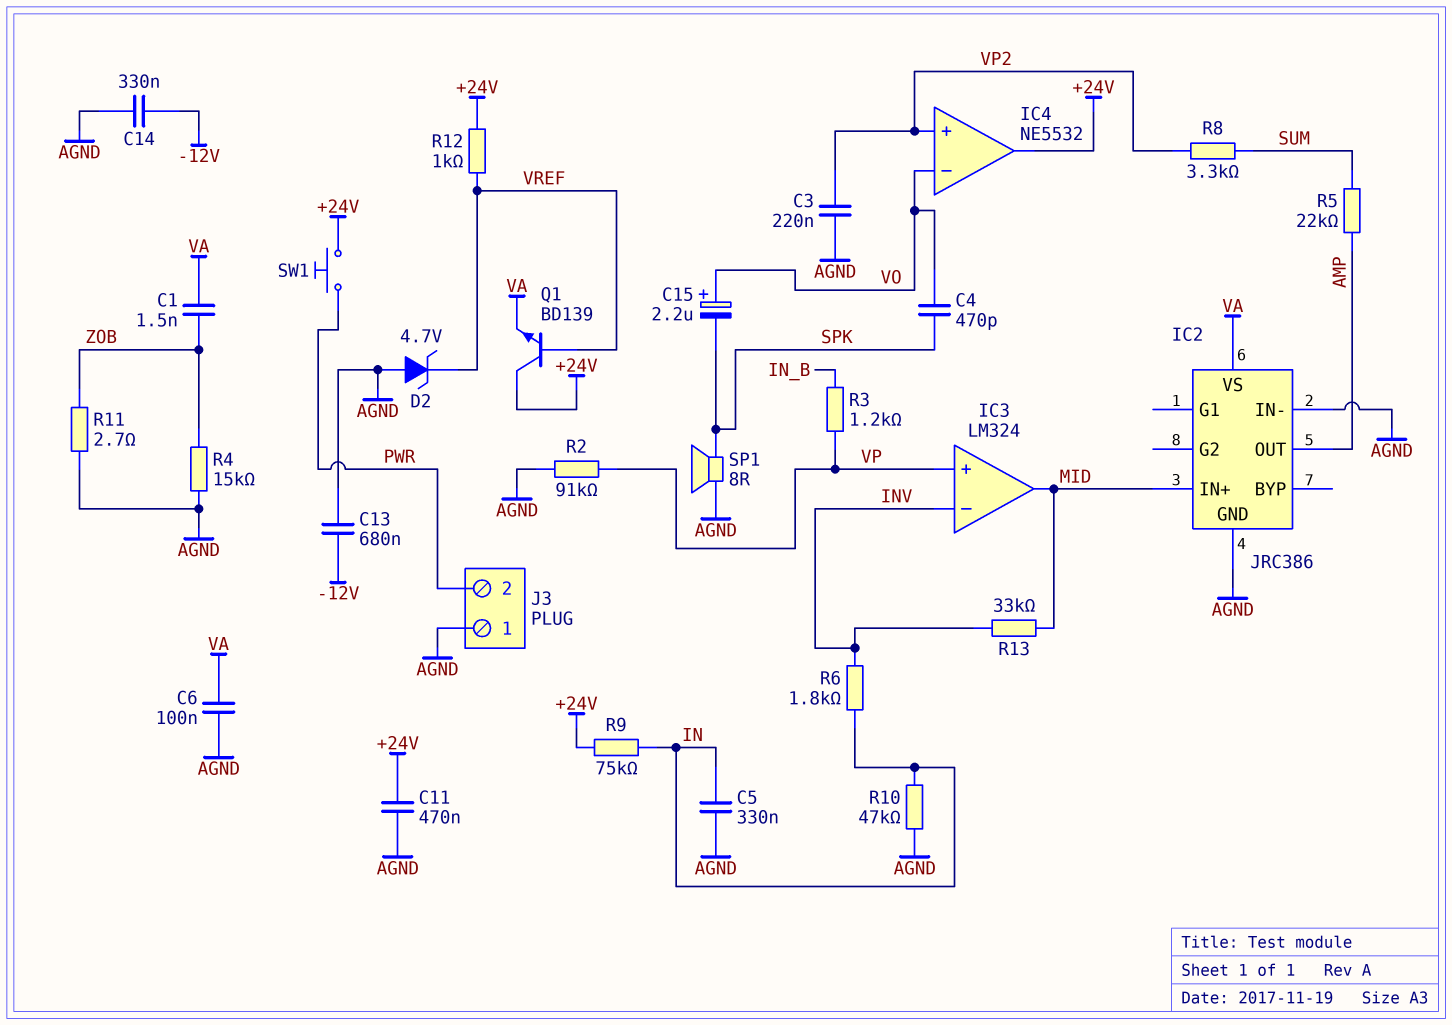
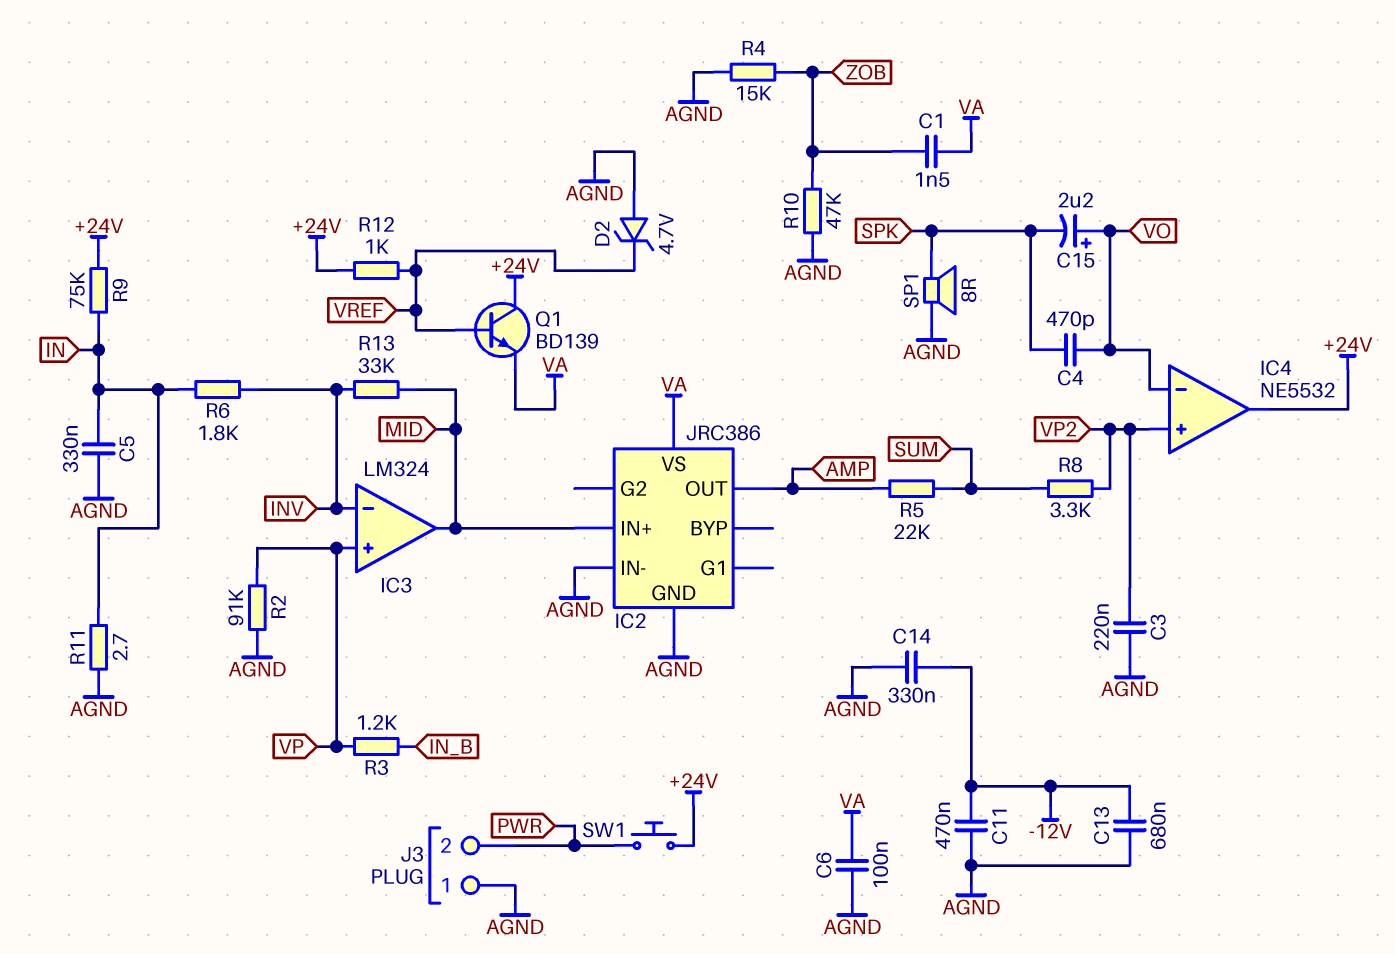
C11: 470nF (+24V, AGND) -> 470nF (-12V, AGND)
R10: 47k (AGND, IN) -> 47k (AGND, ZOB)
R11: 2.7 (AGND, ZOB) -> 2.7 (AGND, IN)

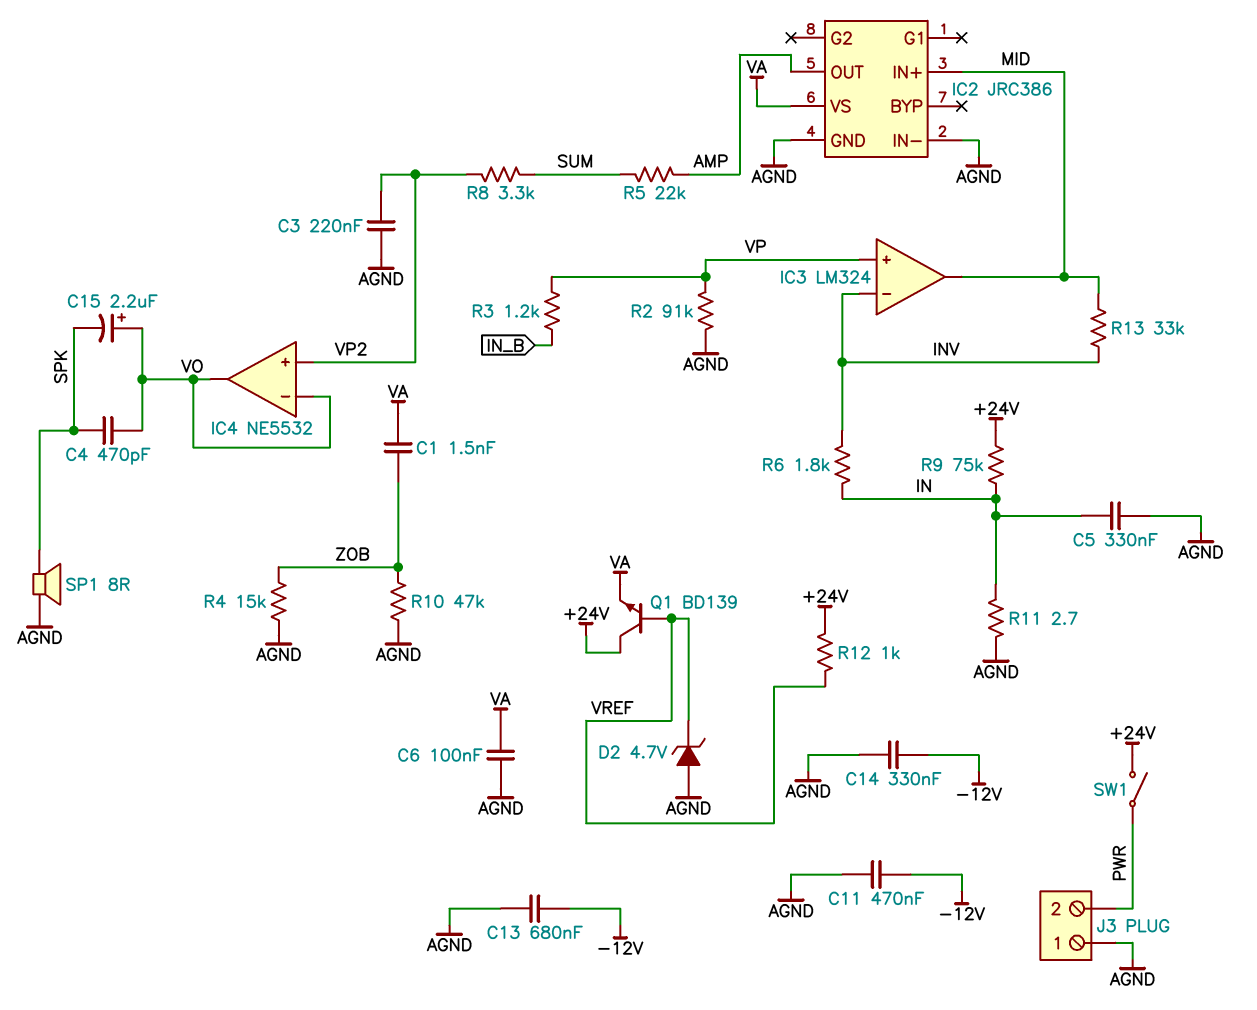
IC4 pin out: +24V -> VO
SW1: button (+24V, PWR) -> switch (+24V, PWR)

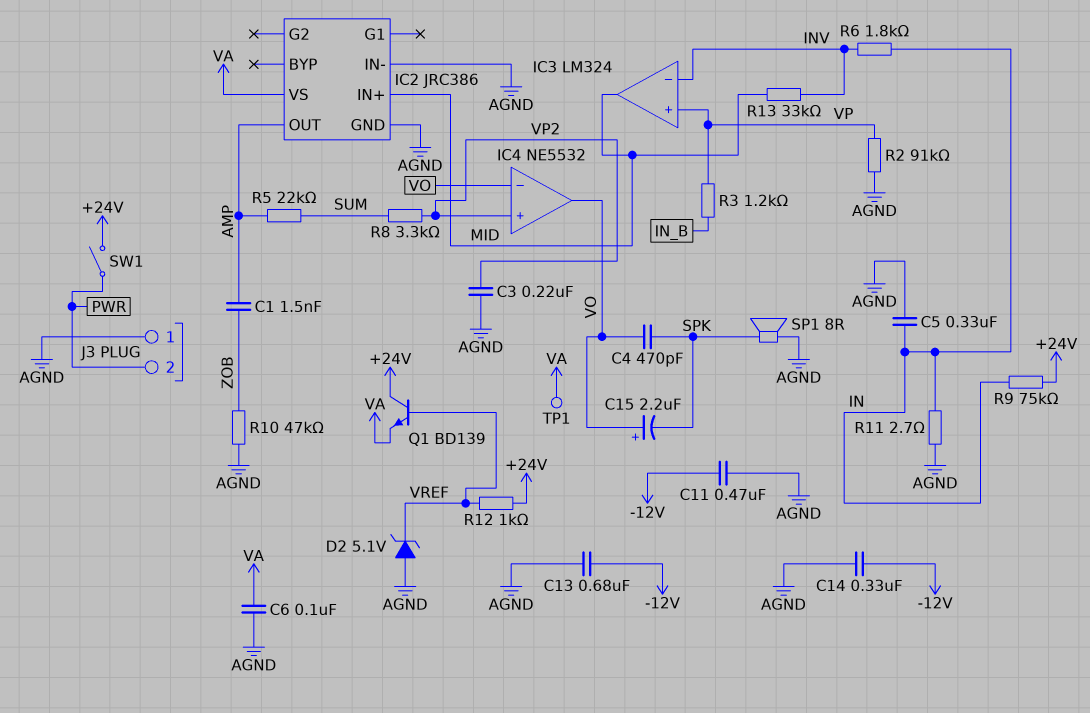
C1: 1.5nF (VA, ZOB) -> 1.5nF (AMP, ZOB)
D2: zener 4.7V (A AGND, K VREF) -> zener 5.1V (A AGND, K VREF)
R4: 15k (AGND, ZOB) -> none
TP1: none -> test point (VA)

